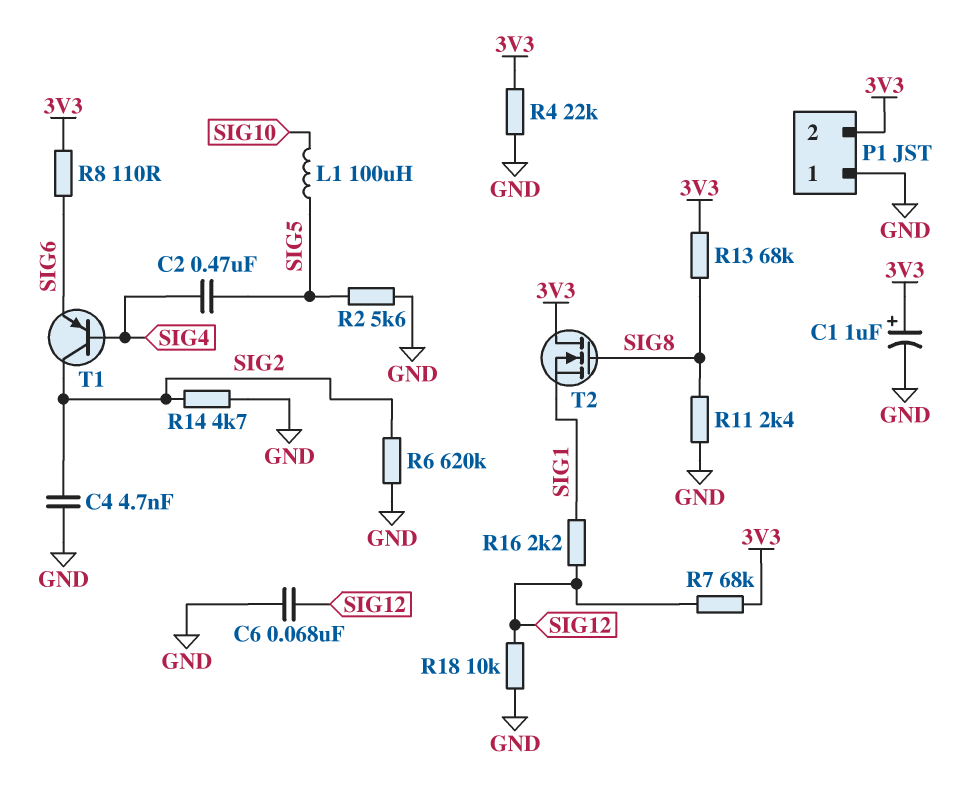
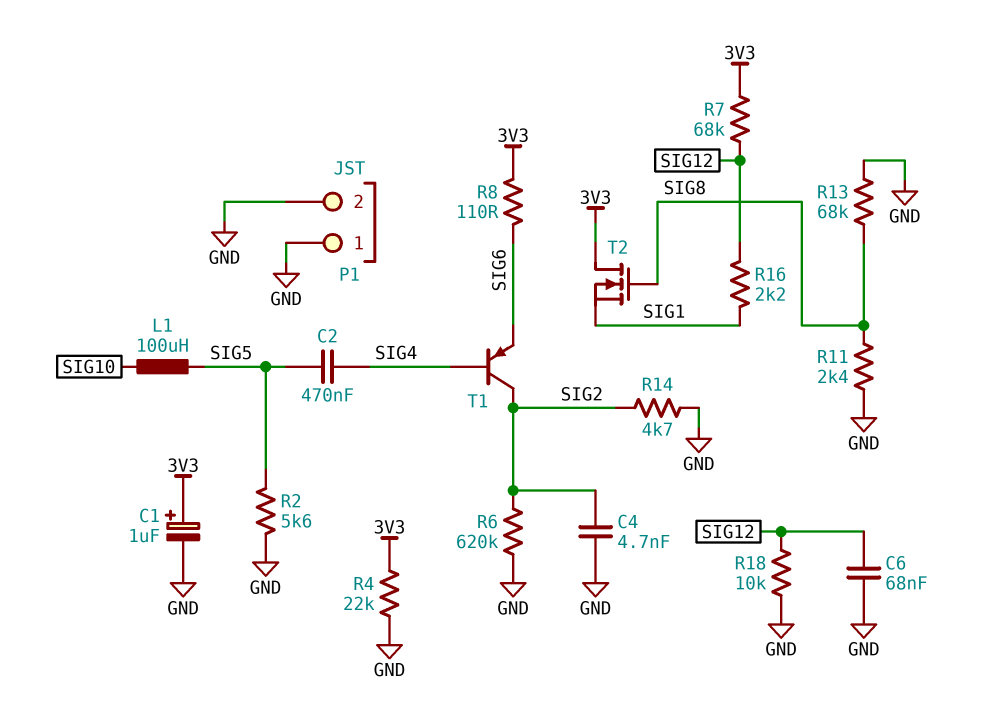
P1 pin 2: 3V3 -> GND
R13: 68k (3V3, SIG8) -> 68k (GND, SIG8)

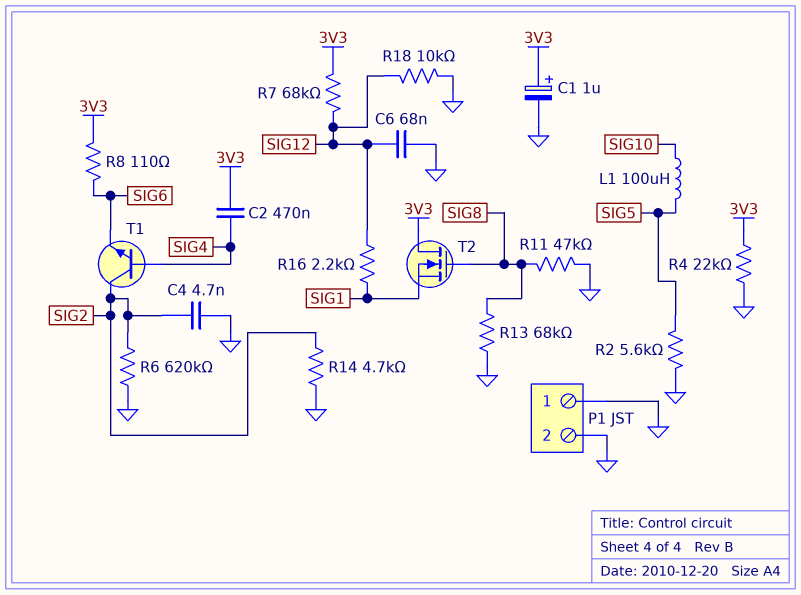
C2: 470nF (SIG4, SIG5) -> 470nF (3V3, SIG4)
R11: 2.4k (GND, SIG8) -> 47k (GND, SIG8)
T1: PNP (B SIG4, C SIG2, E SIG6) -> NPN (B SIG4, C SIG2, E SIG6)

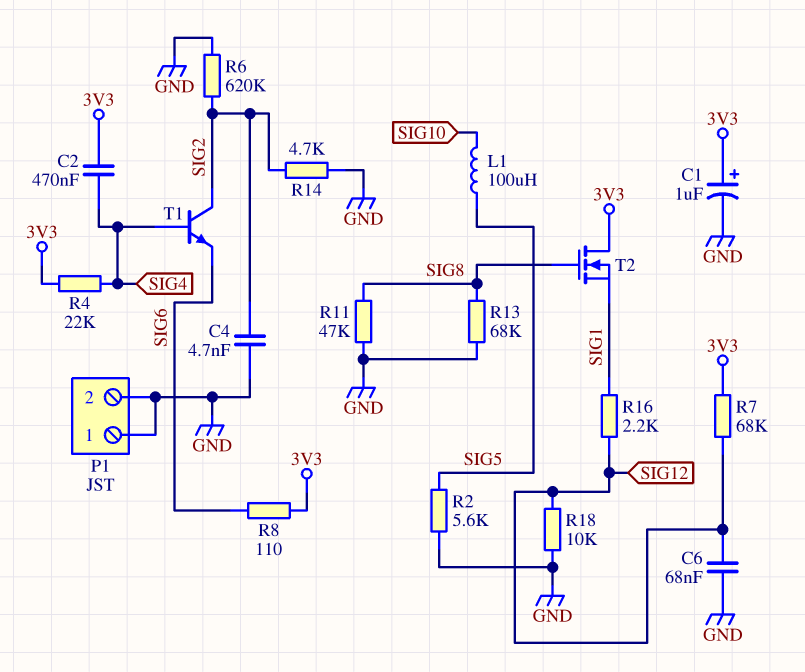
R4: 22k (3V3, GND) -> 22k (3V3, SIG4)

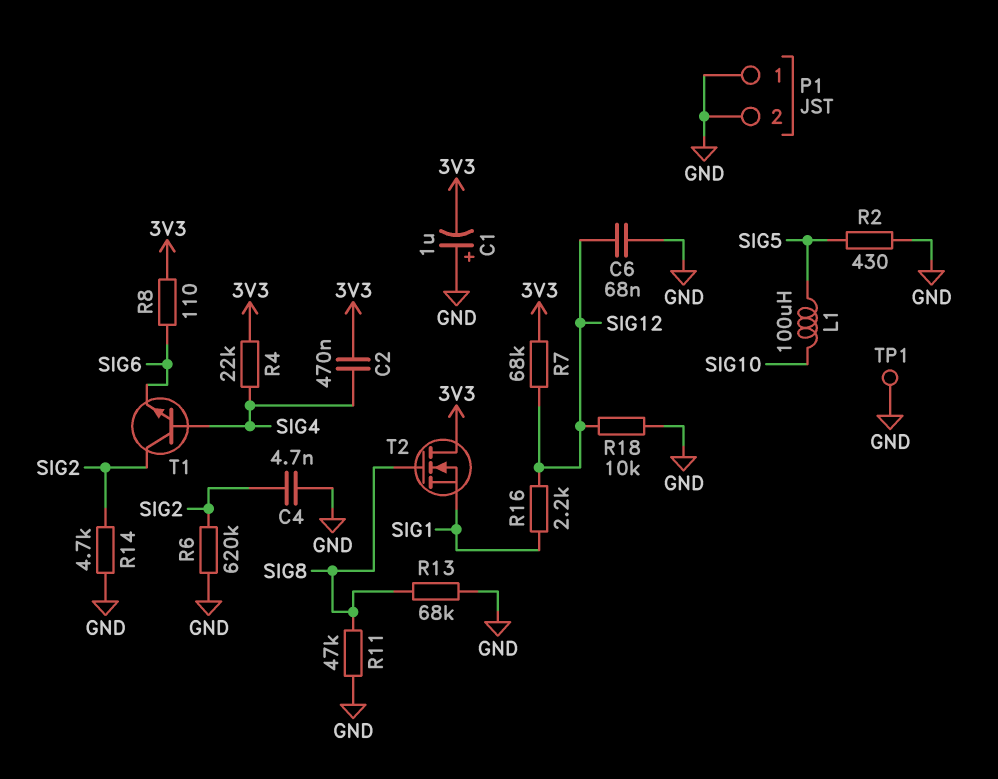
C1: 1uF (plus 3V3, minus GND) -> 1uF (plus GND, minus 3V3)
R2: 5.6k (GND, SIG5) -> 430 (GND, SIG5)
TP1: none -> test point (GND)

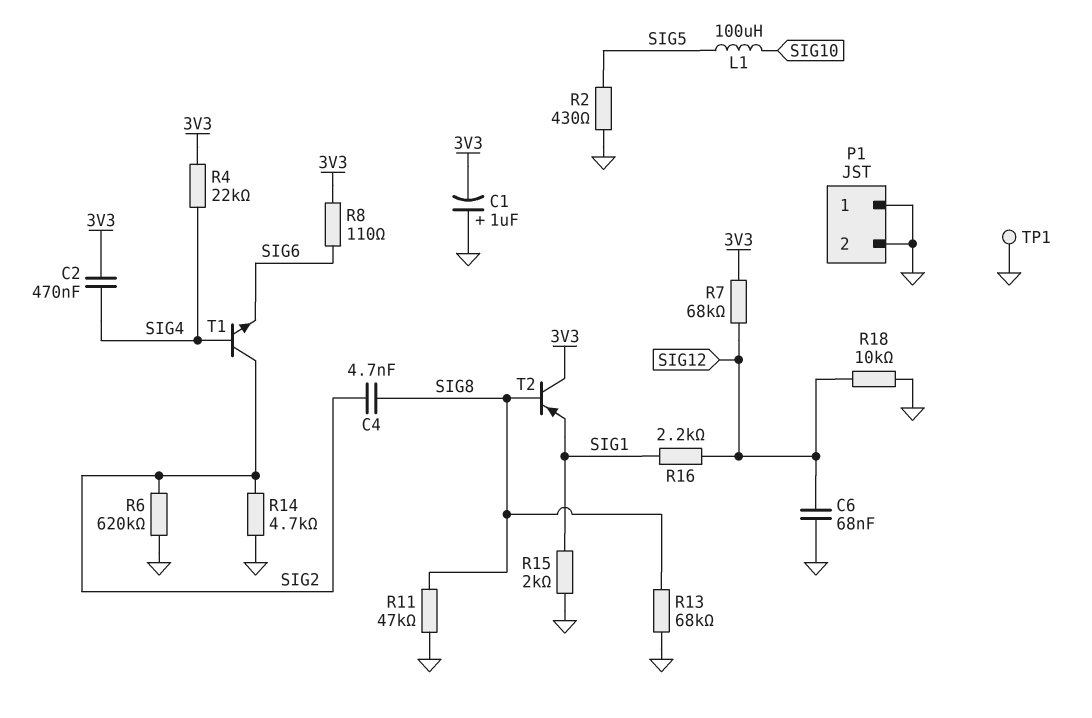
C4: 4.7nF (GND, SIG2) -> 4.7nF (SIG2, SIG8)
R15: none -> 2k (GND, SIG1)
T2: NMOS (G SIG8, D 3V3, S SIG1) -> PNP (B SIG8, C 3V3, E SIG1)

